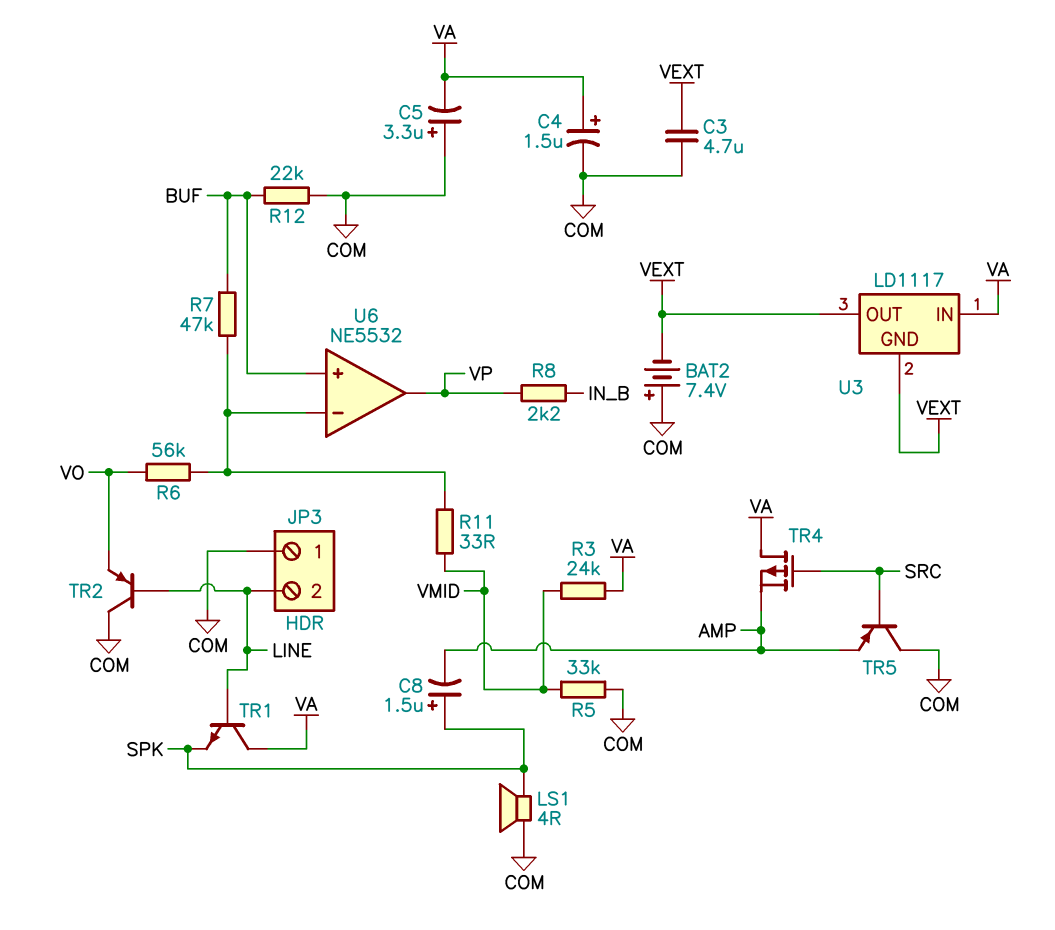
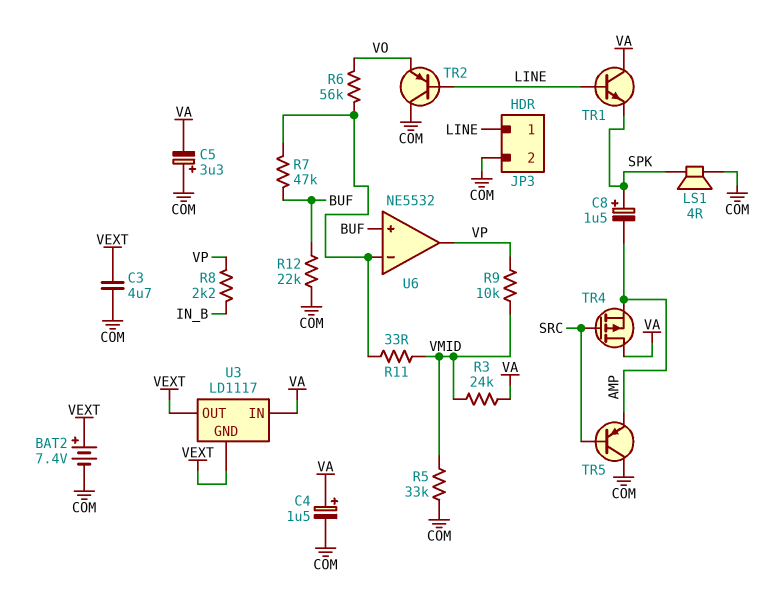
BAT2: 7.4V (plus COM, minus VEXT) -> 7.4V (plus VEXT, minus COM)
JP3 pin 1: COM -> LINE
JP3 pin 2: LINE -> COM
R9: none -> 10k (VMID, VP)

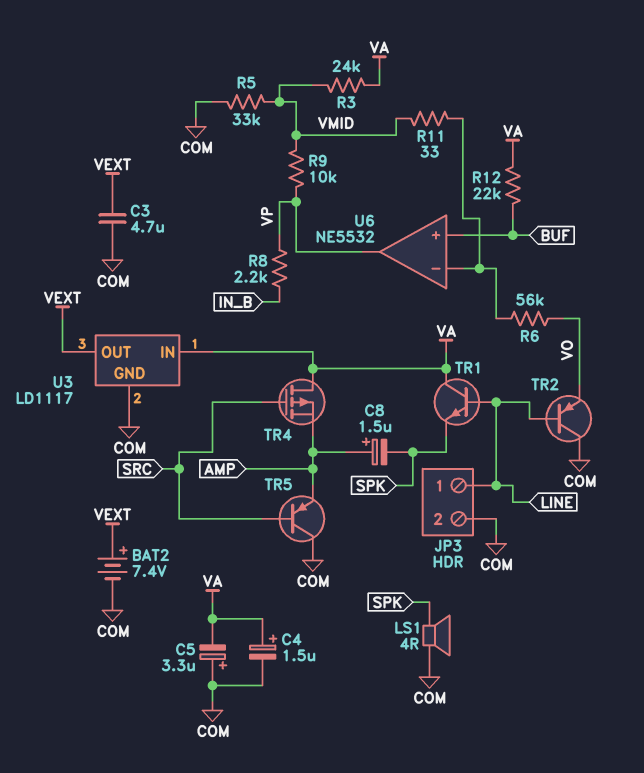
C8: 1.5uF (plus SPK, minus AMP) -> 1.5uF (plus AMP, minus SPK)
R7: 47k (BUF, U6/in-) -> none
R12: 22k (BUF, COM) -> 22k (BUF, VA)
U3 pin GND: VEXT -> COM

